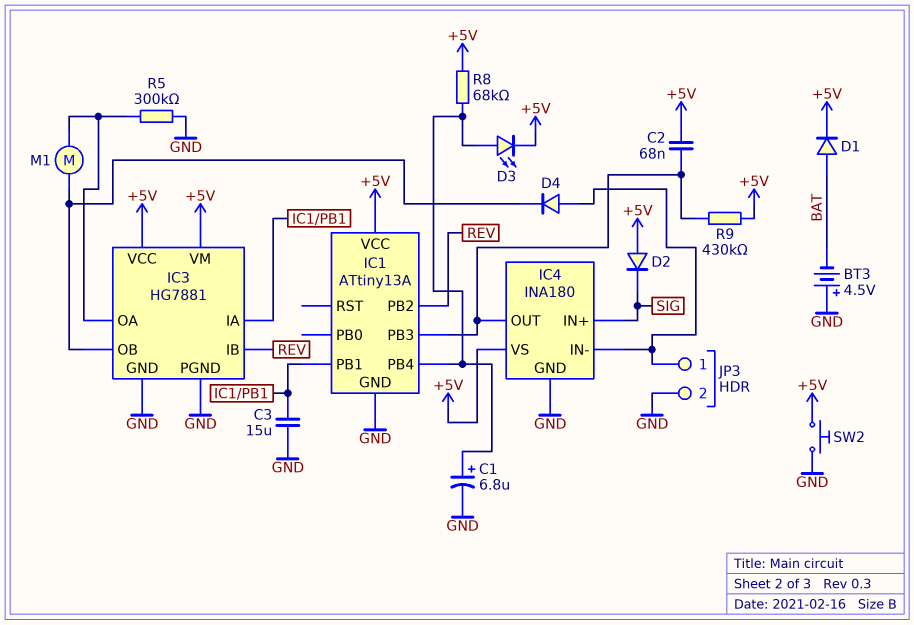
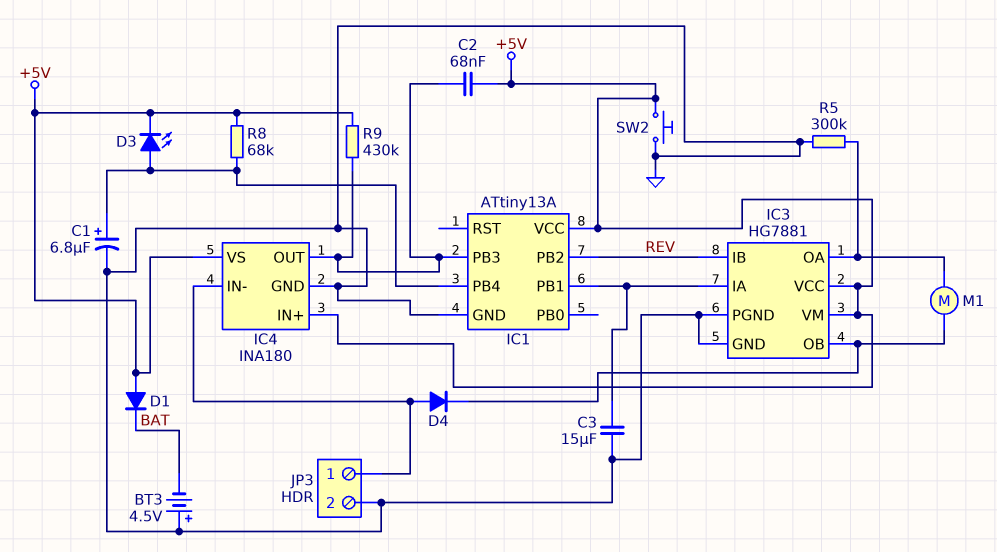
D1: diode (A BAT, K +5V) -> diode (A +5V, K BAT)
D2: diode (A +5V, K SIG) -> none
IC4 pin IN+: SIG -> +5V

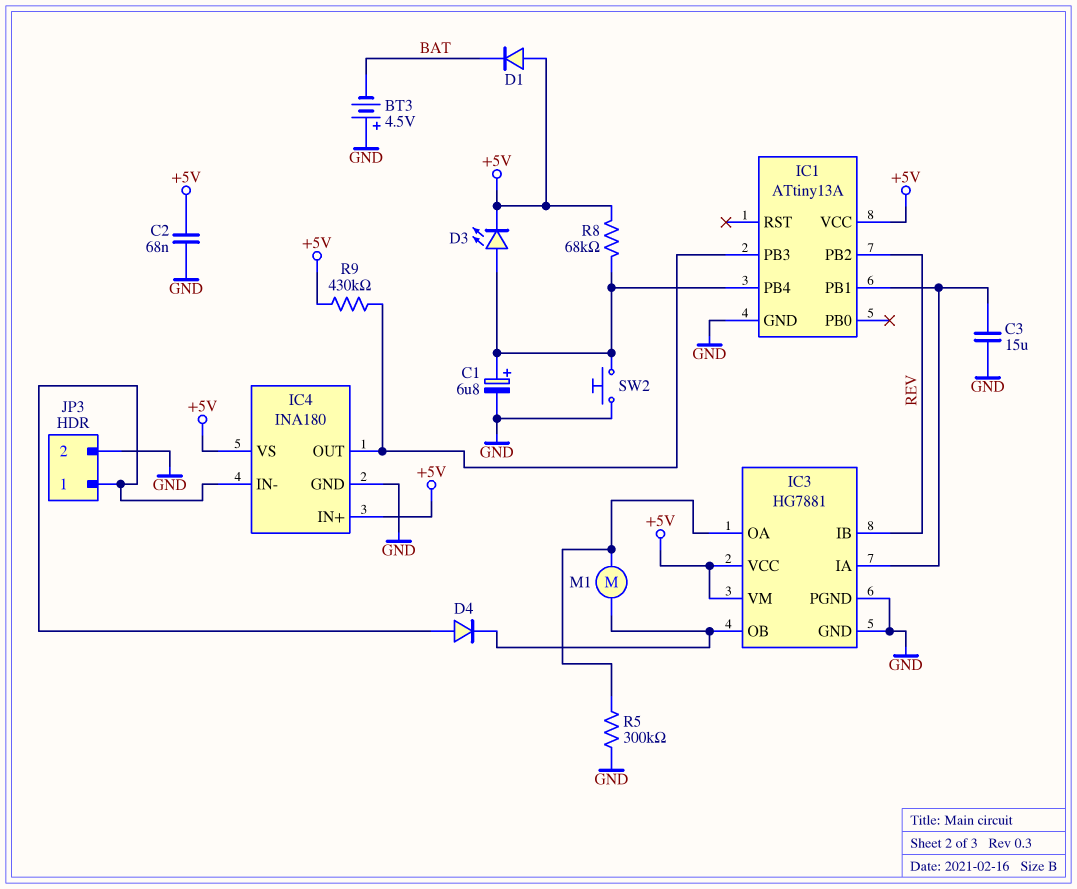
C2: 68nF (+5V, IC1/PB3) -> 68nF (+5V, GND)
SW2: button (+5V, GND) -> button (GND, IC1/PB4)

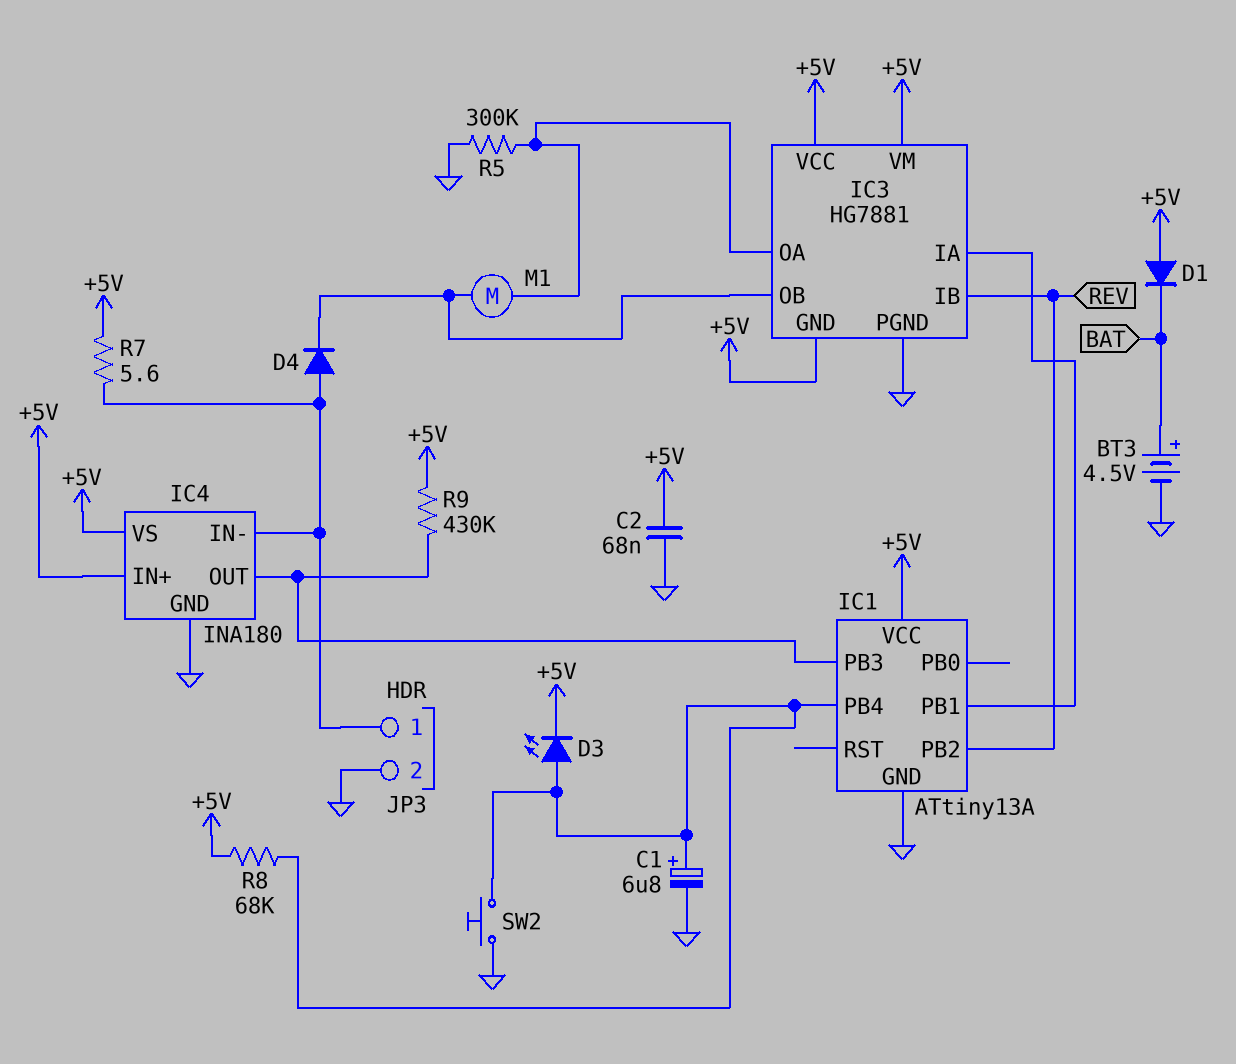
BT3: 4.5V (plus GND, minus BAT) -> 4.5V (plus BAT, minus GND)
C3: 15uF (GND, IC1/PB1) -> none
IC3 pin GND: GND -> +5V
R7: none -> 5.6 (+5V, IC4/IN-)

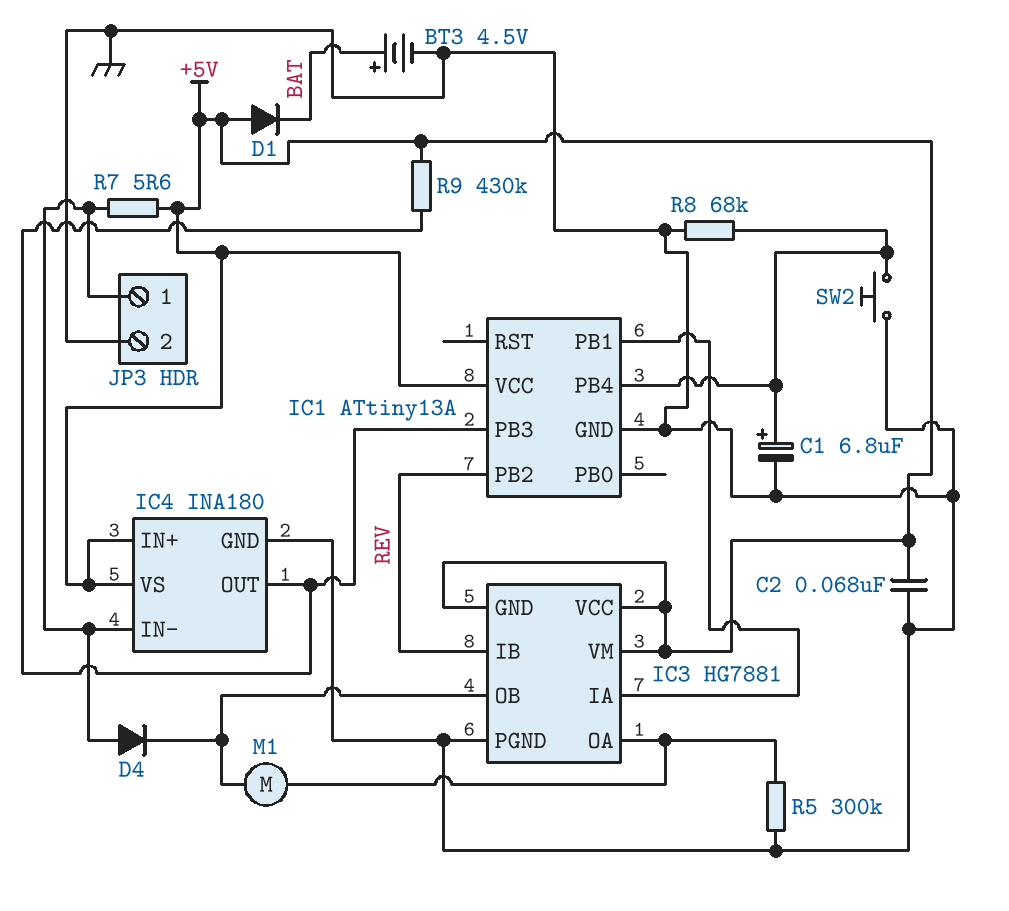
D3: LED (A IC1/PB4, K +5V) -> none
R8: 68k (+5V, IC1/PB4) -> 68k (GND, IC1/PB4)

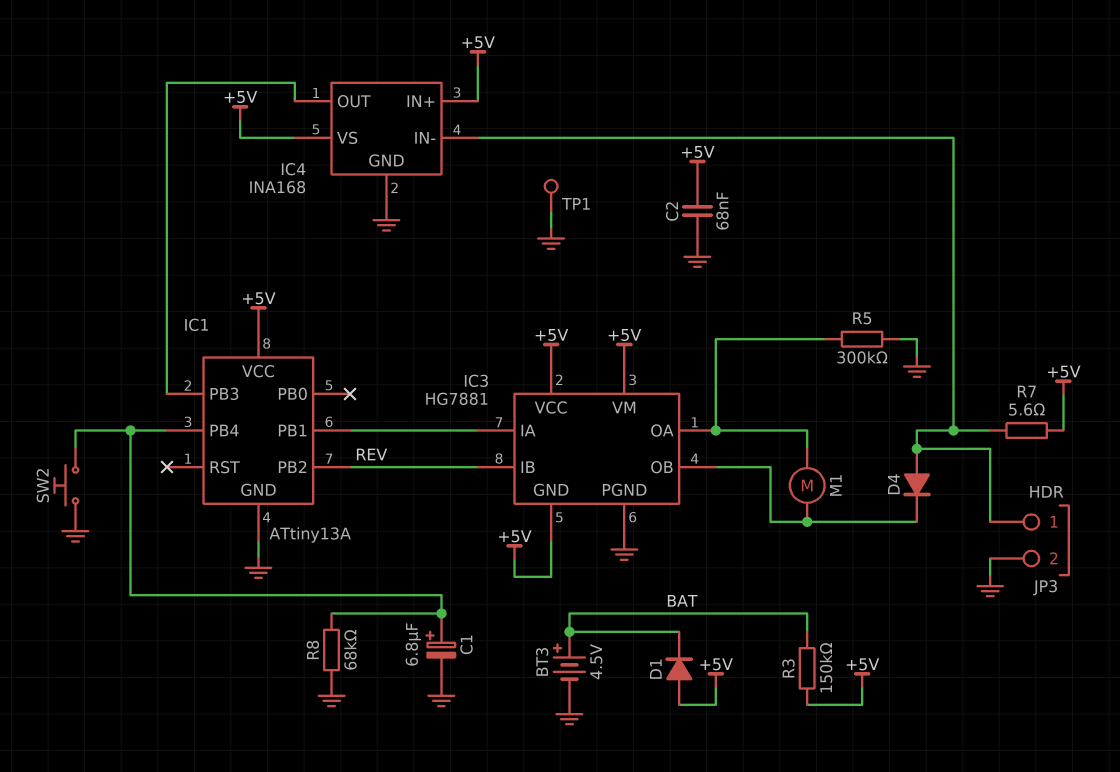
IC4: INA180 -> INA168
R3: none -> 150k (+5V, BAT)
R9: 430k (+5V, IC1/PB3) -> none
TP1: none -> test point (GND)

